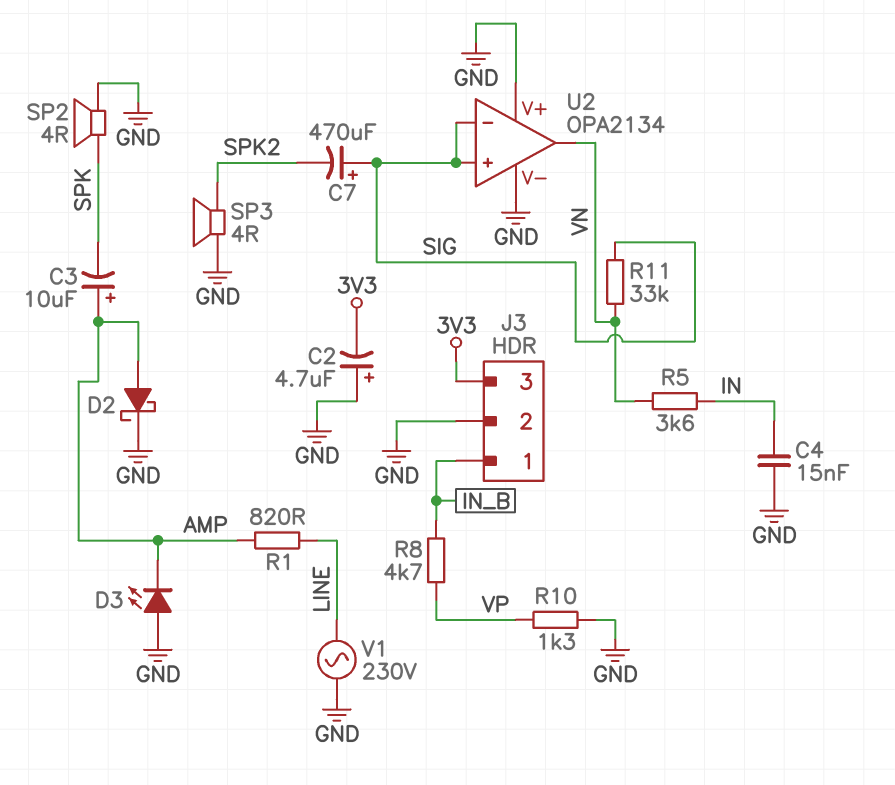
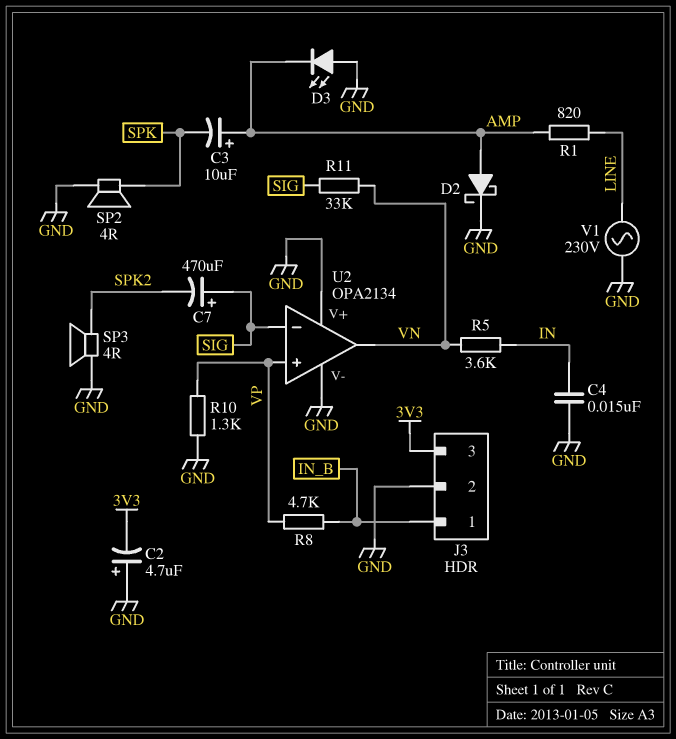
U2 pin in+: SIG -> VP

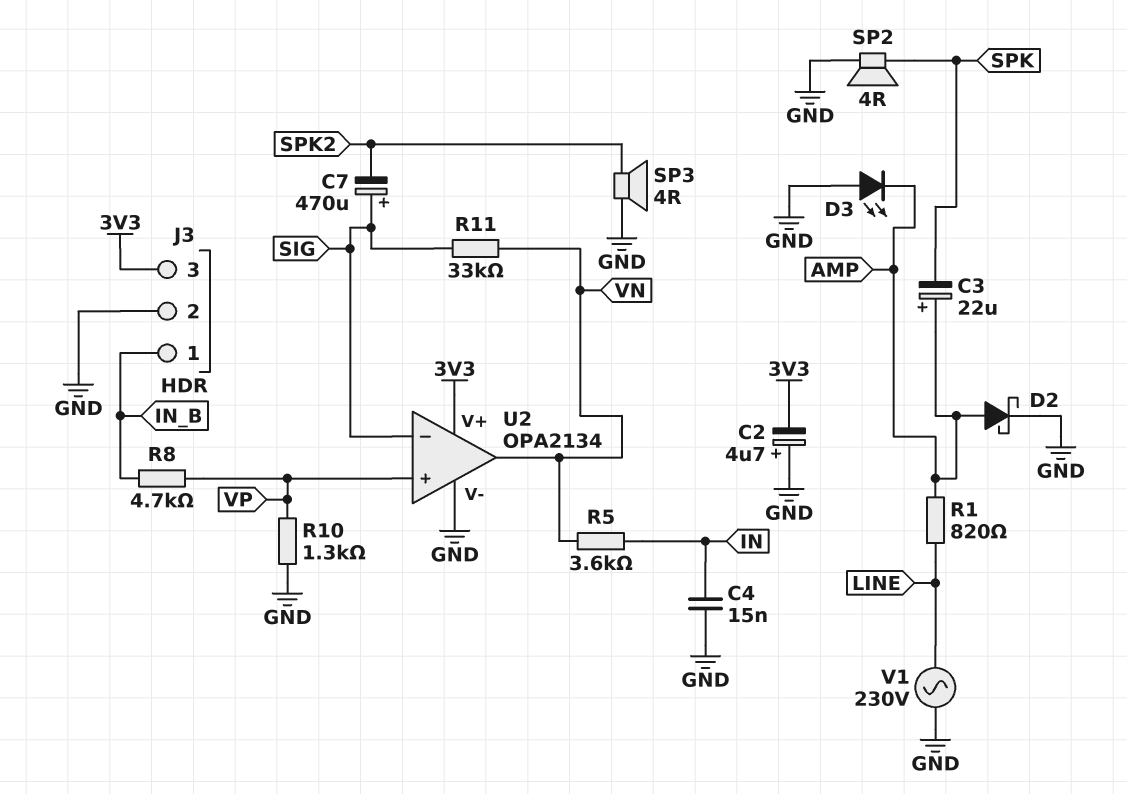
C3: 10uF (plus AMP, minus SPK) -> 22uF (plus AMP, minus SPK)
U2 pin V+: GND -> 3V3

